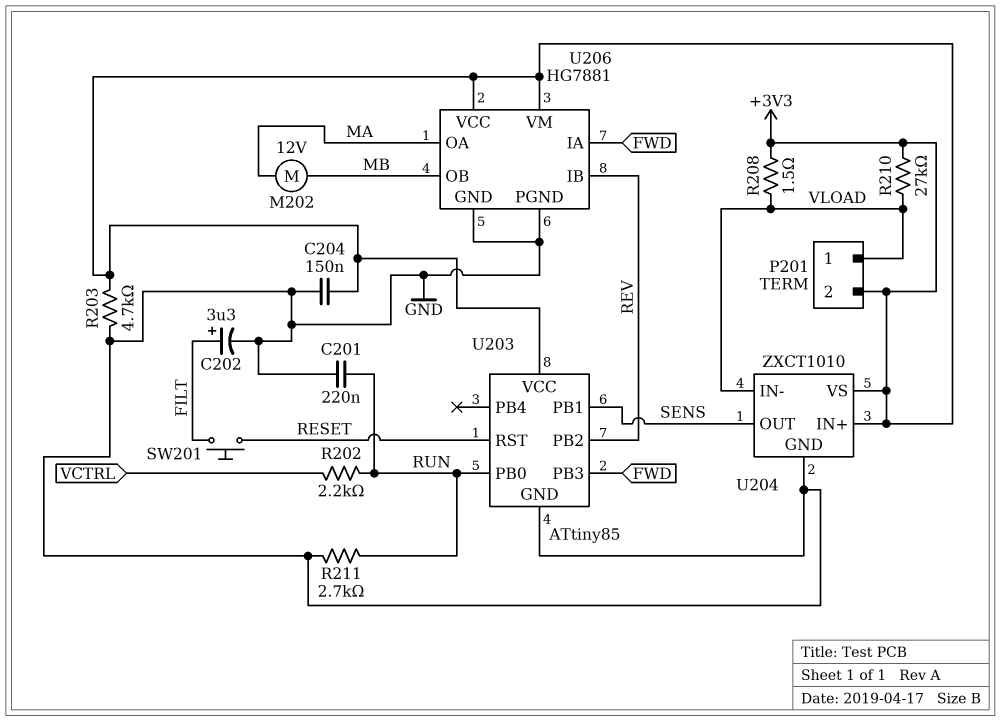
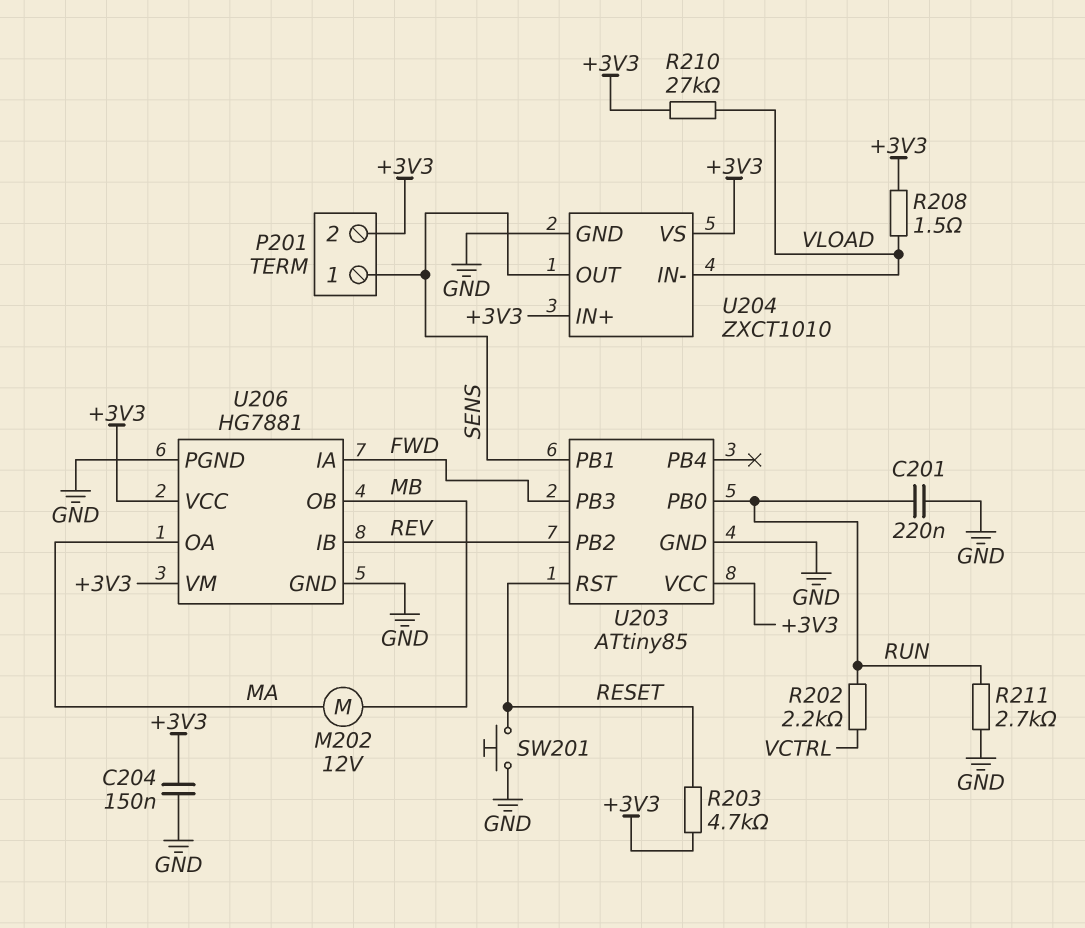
C202: 3.3uF (plus FILT, minus GND) -> none
P201 pin 1: VLOAD -> SENS
R203: 4.7k (+3V3, GND) -> 4.7k (+3V3, RESET)
SW201: button (FILT, RESET) -> button (GND, RESET)

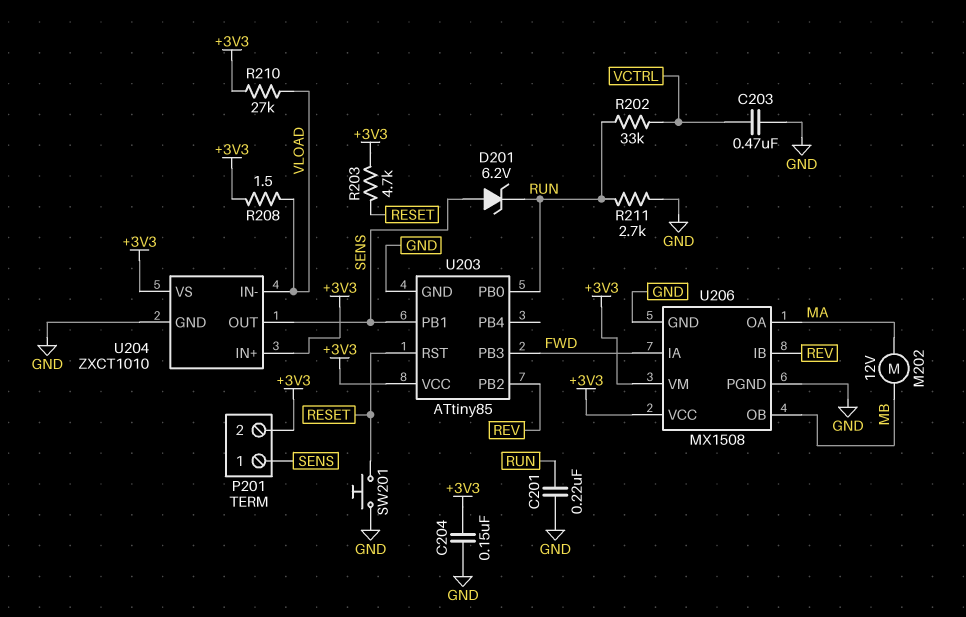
C203: none -> 470nF (GND, VCTRL)
D201: none -> zener 6.2V (A SENS, K RUN)
R202: 2.2k (RUN, VCTRL) -> 33k (RUN, VCTRL)
U206: HG7881 -> MX1508

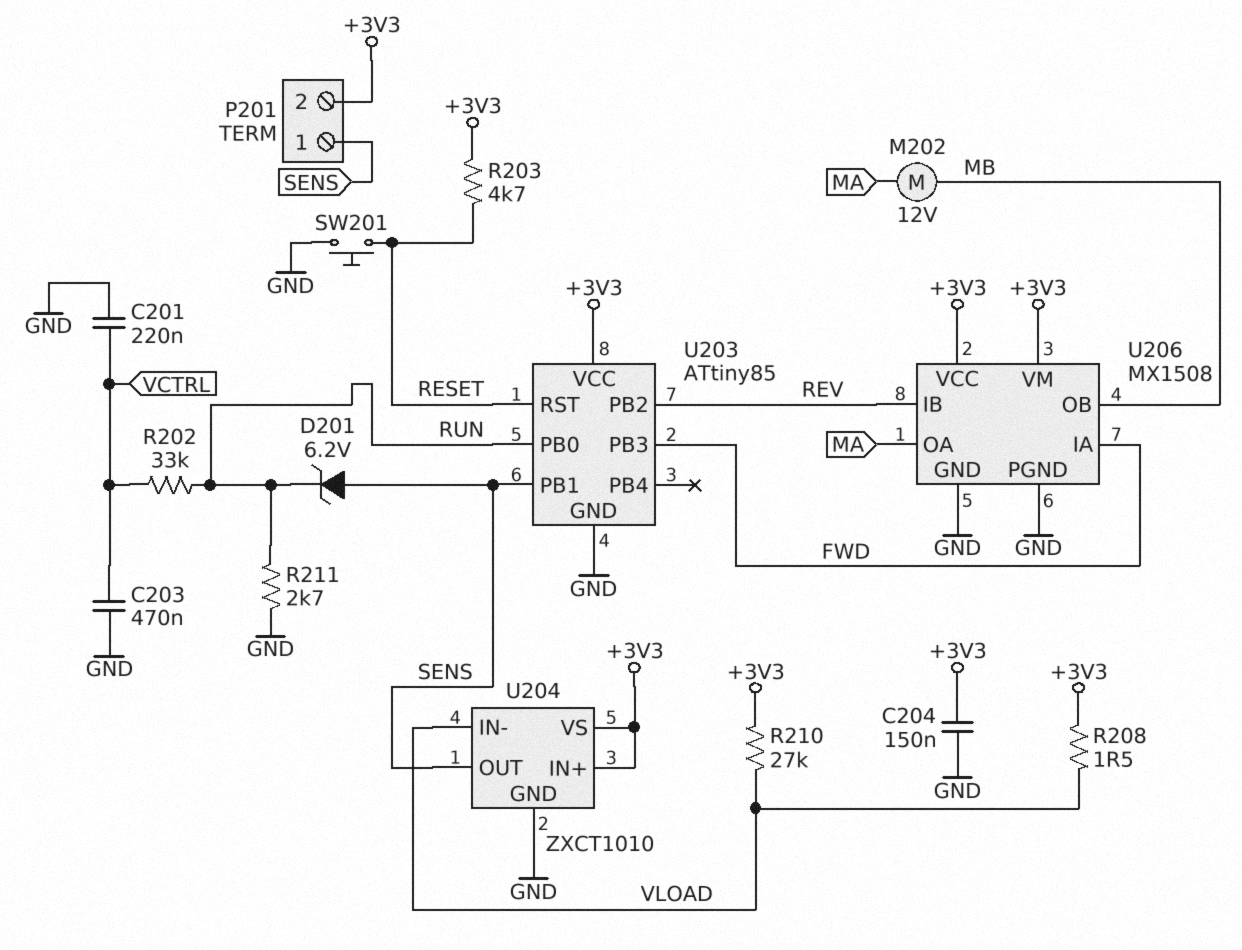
C201: 220nF (GND, RUN) -> 220nF (GND, VCTRL)

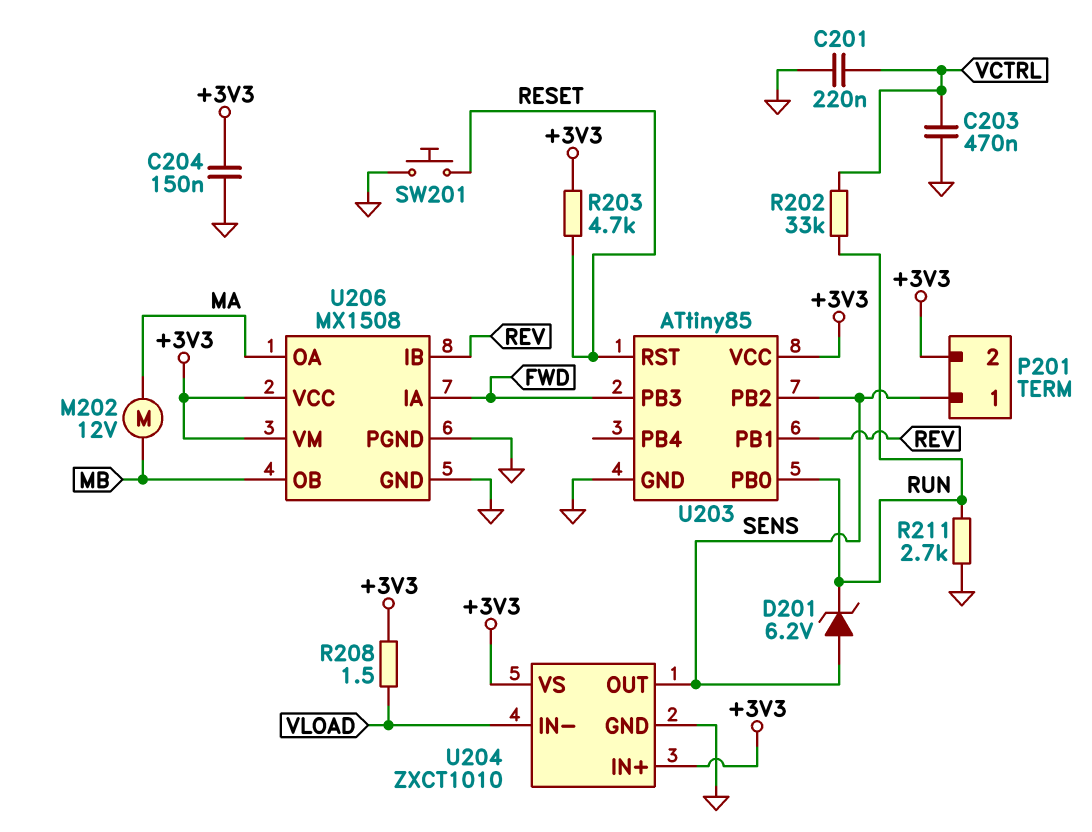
R210: 27k (+3V3, VLOAD) -> none
U203 pin PB1: SENS -> REV
U203 pin PB2: REV -> SENS

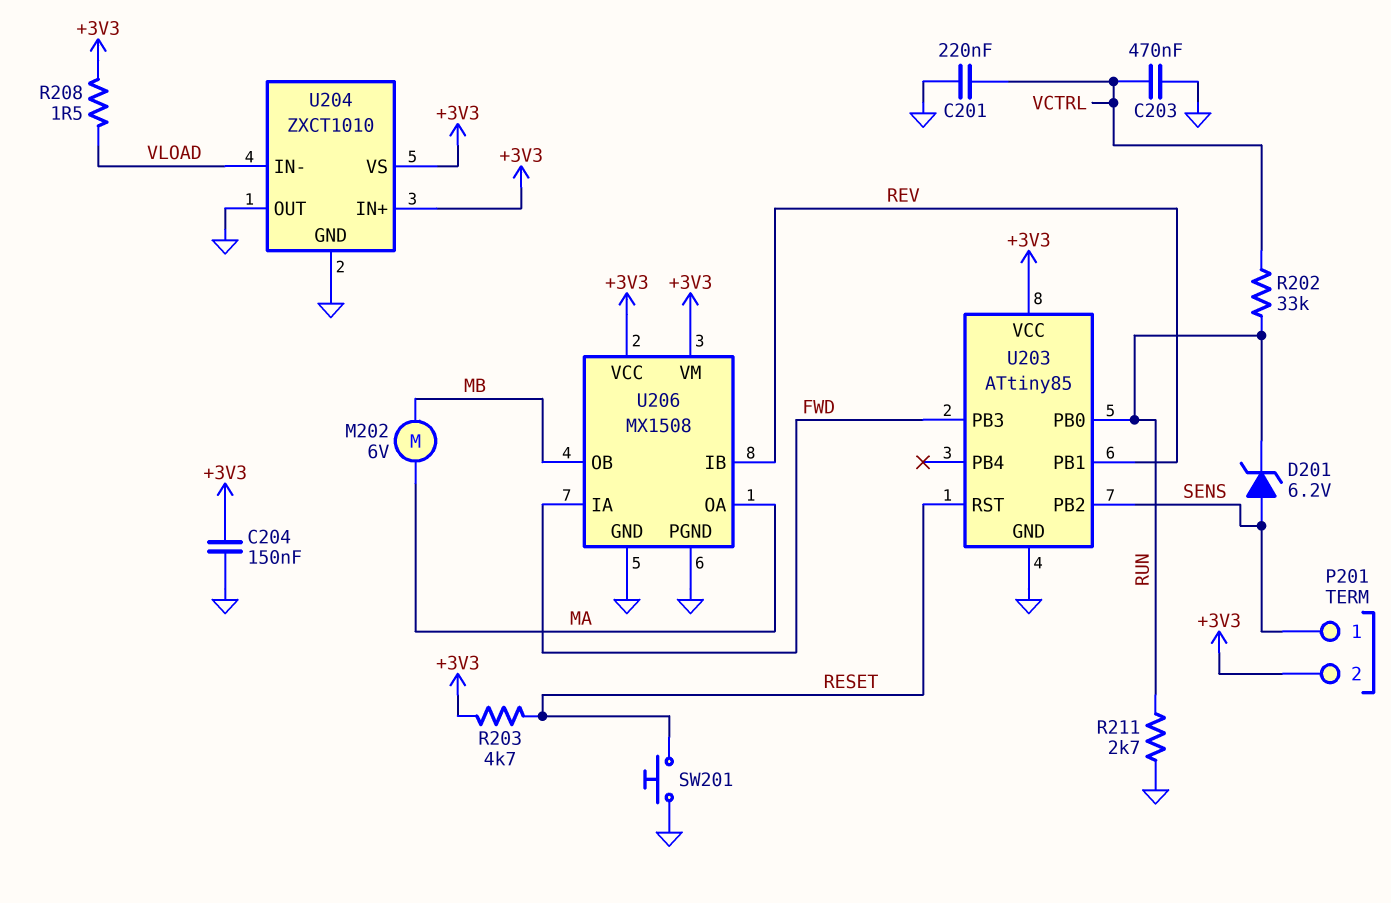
M202: motor 12V (MA, MB) -> motor 6V (MA, MB)
U204 pin OUT: SENS -> GND

